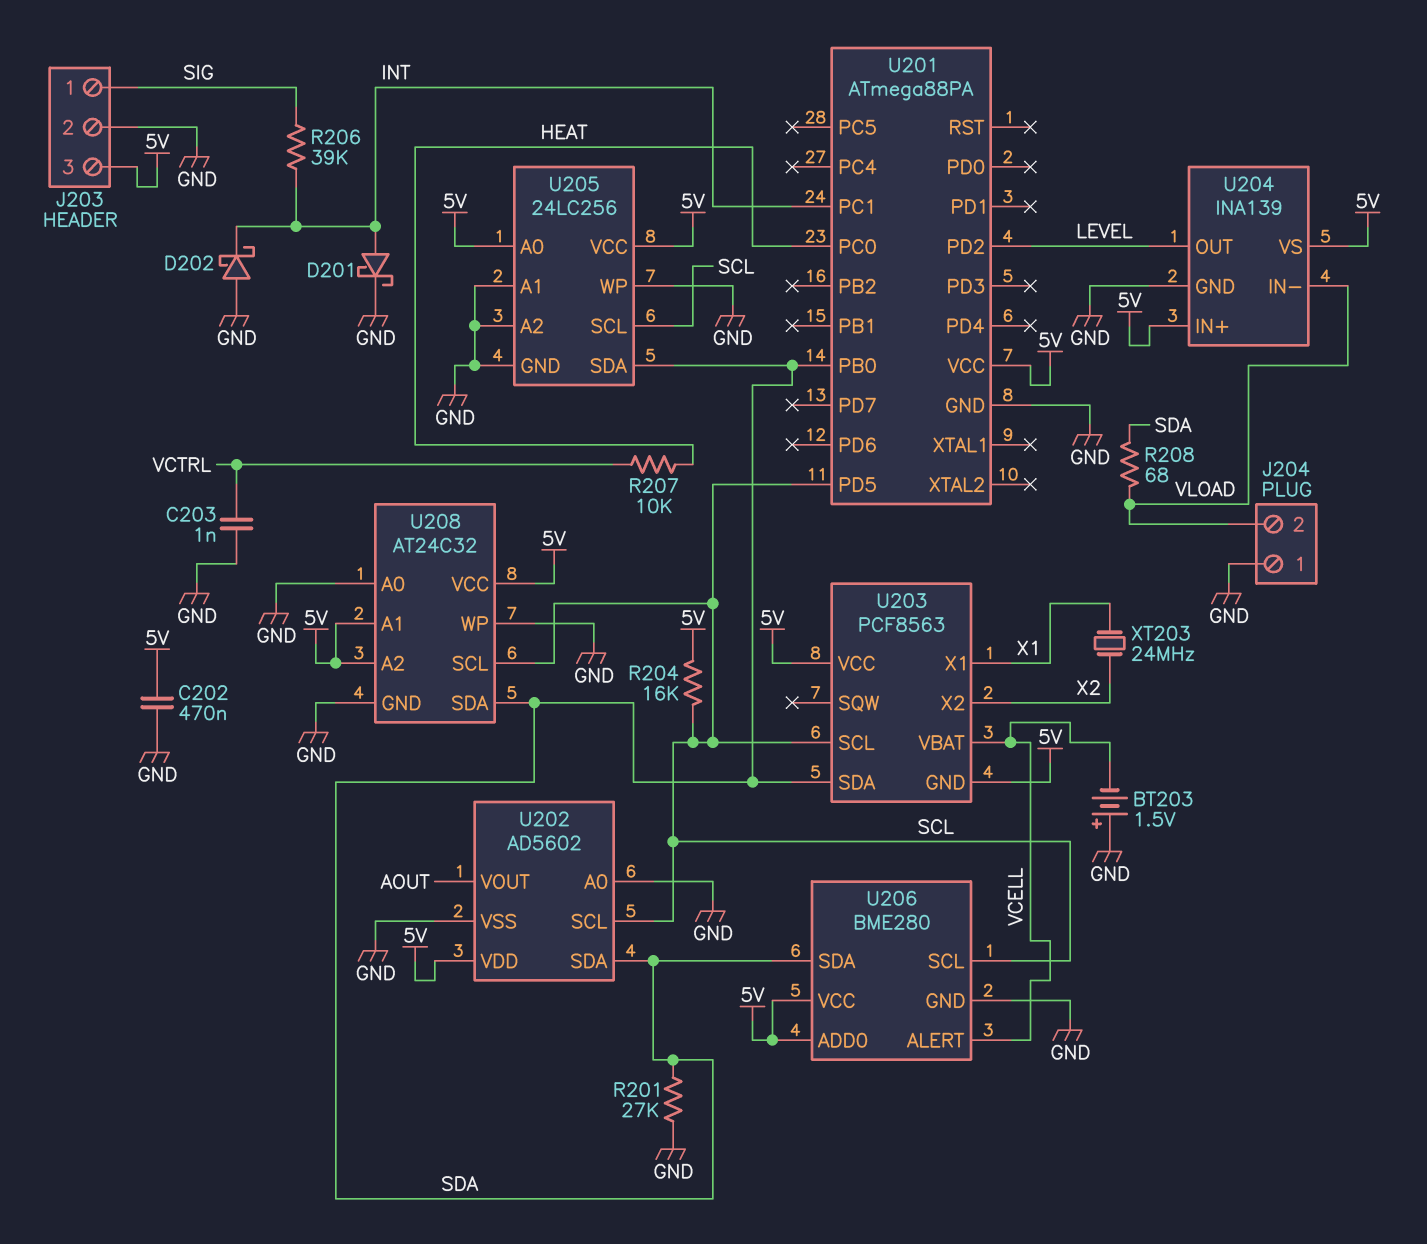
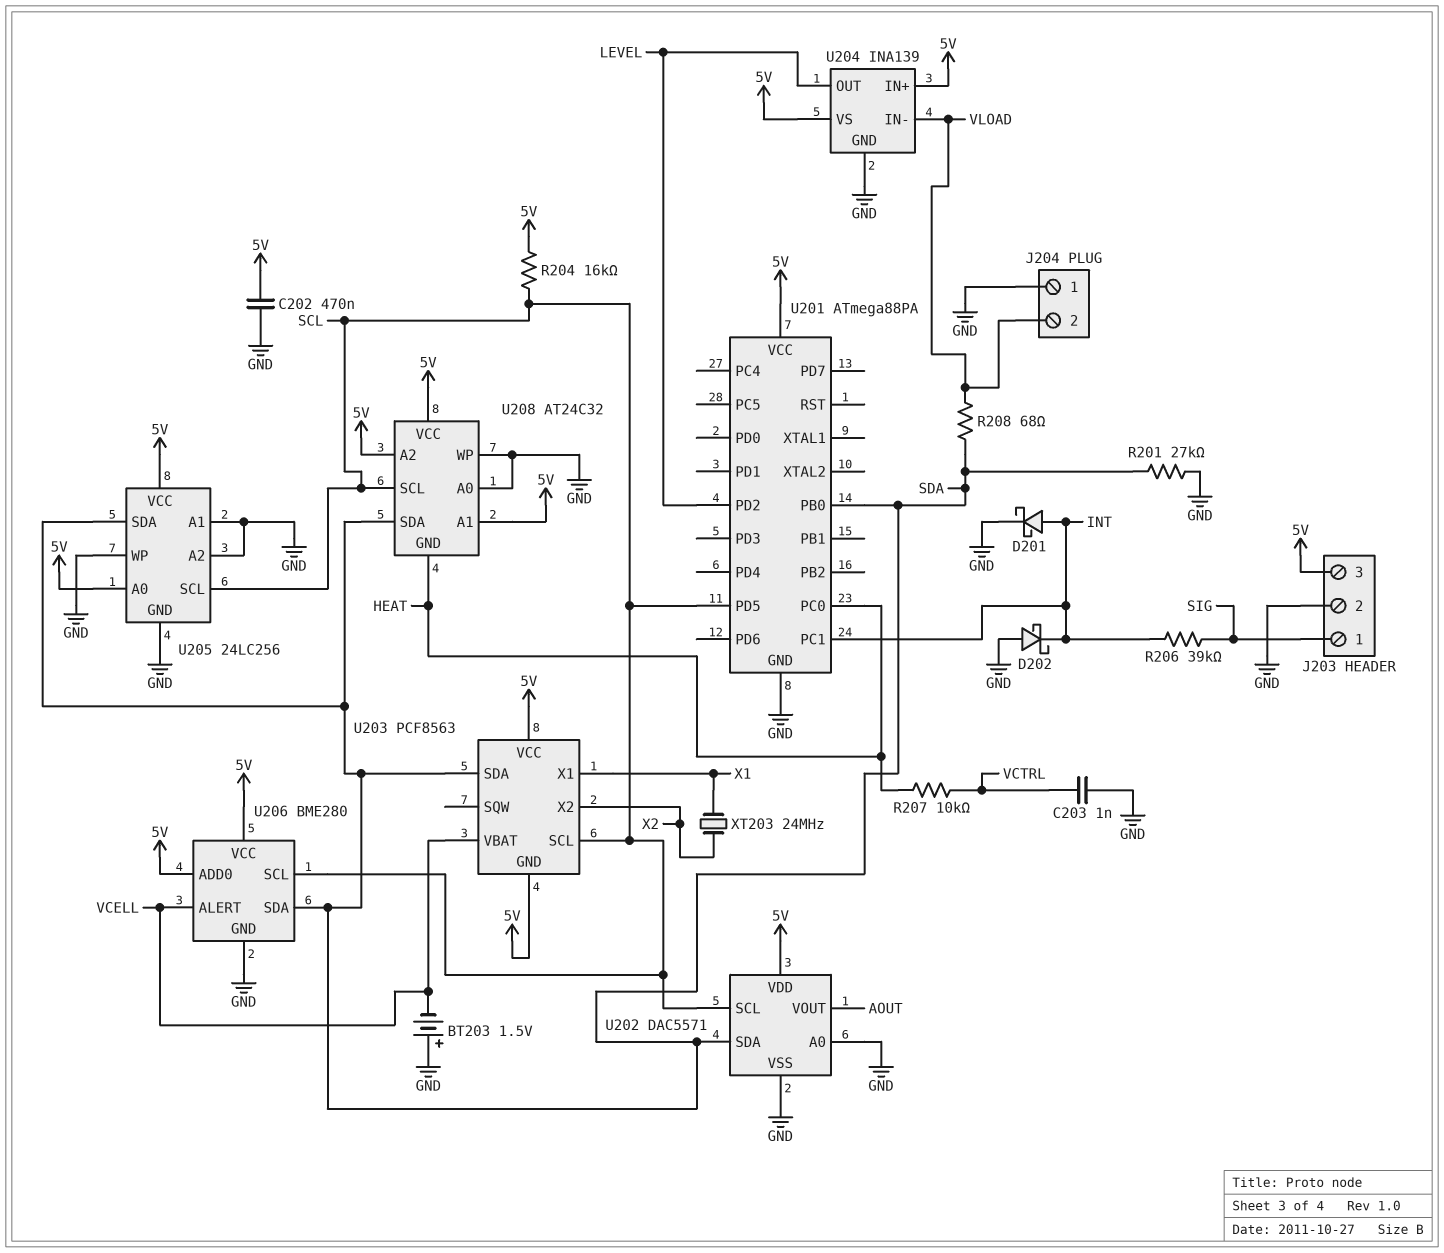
U202: AD5602 -> DAC5571
U208 pin GND: GND -> HEAT

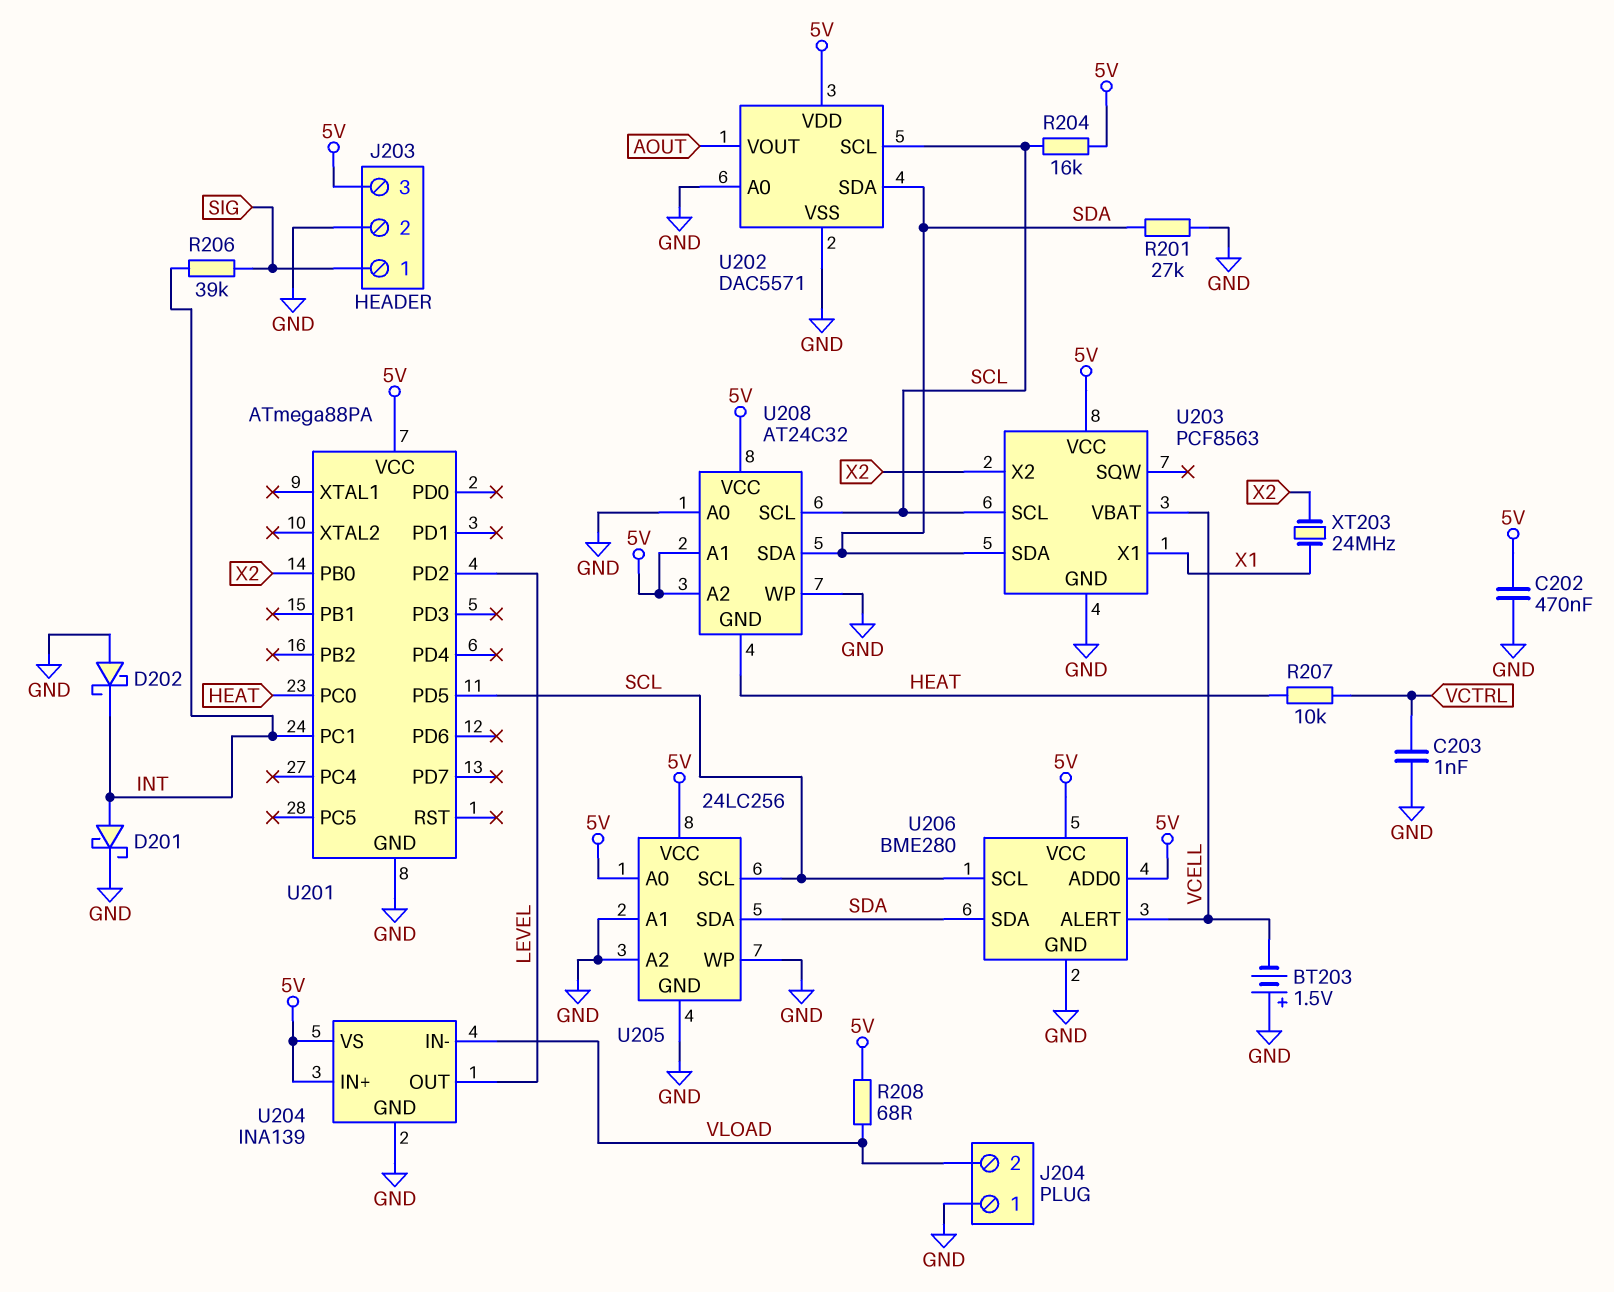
R208: 68 (SDA, VLOAD) -> 68 (5V, VLOAD)
U201 pin PB0: SDA -> X2
U203 pin GND: 5V -> GND

